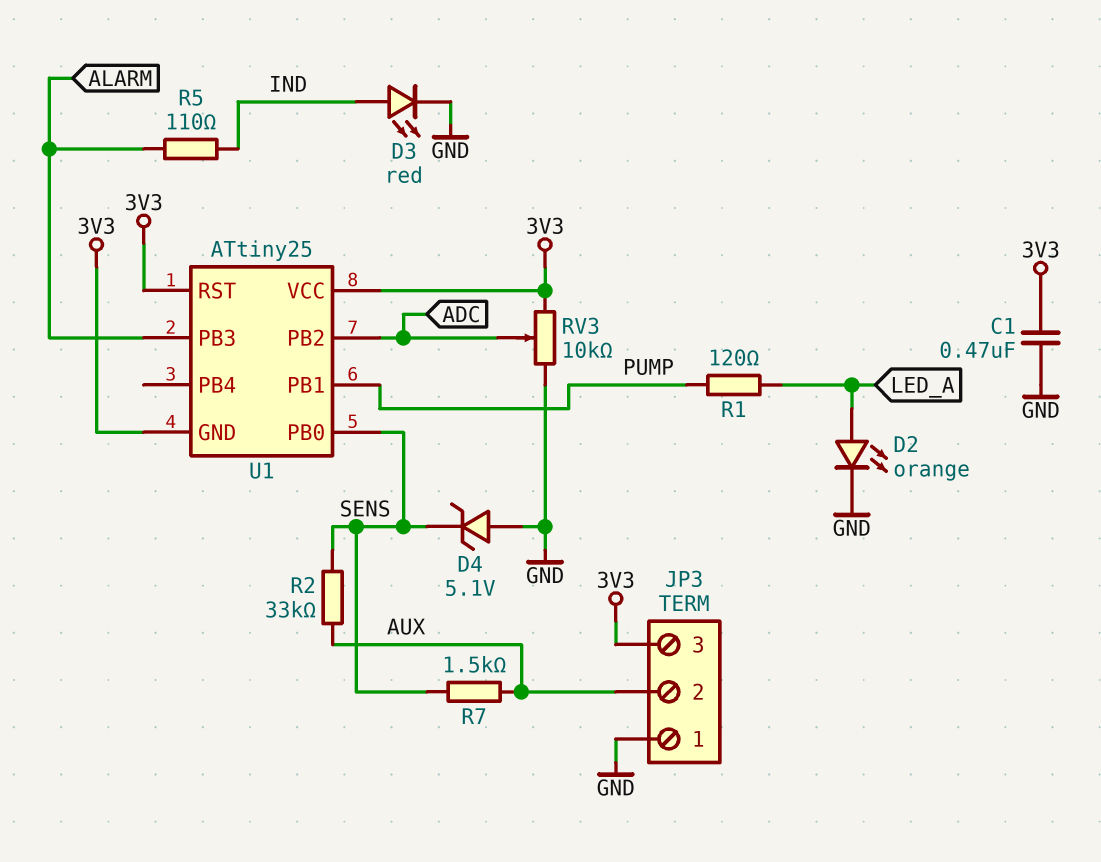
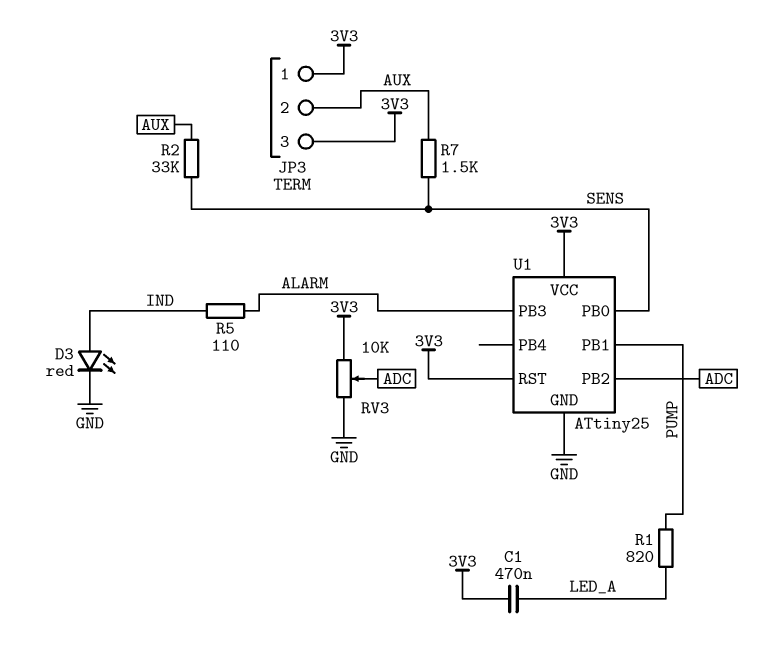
C1: 470nF (3V3, GND) -> 470nF (3V3, LED_A)
D2: LED orange (A LED_A, K GND) -> none
D4: zener 5.1V (A GND, K SENS) -> none
JP3 pin 1: GND -> 3V3
R1: 120 (LED_A, PUMP) -> 820 (LED_A, PUMP)
U1 pin GND: 3V3 -> GND

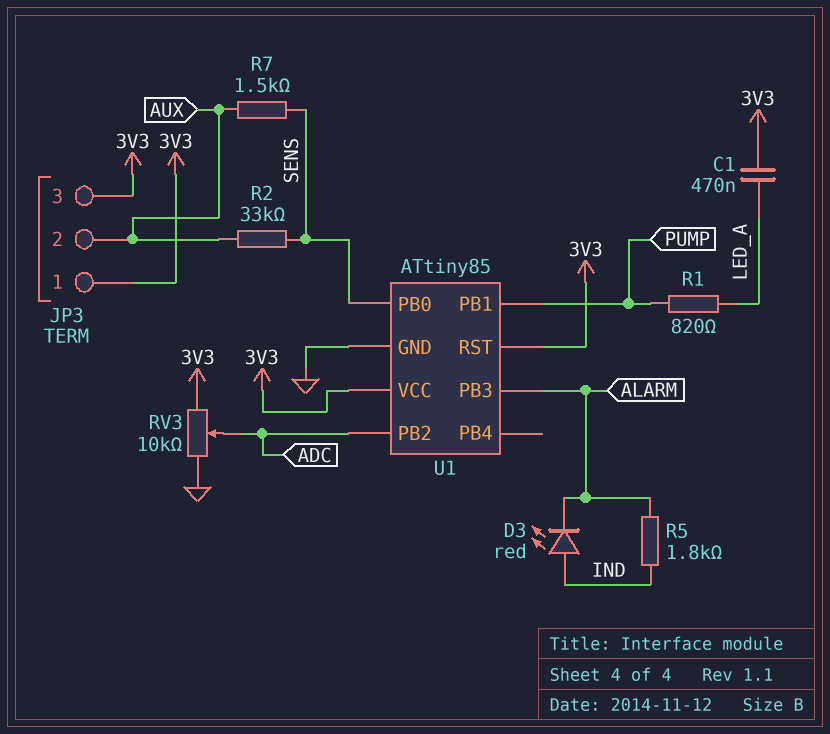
D3: LED red (A IND, K GND) -> LED red (A IND, K ALARM)
R5: 110 (ALARM, IND) -> 1.8k (ALARM, IND)
U1: ATtiny25 -> ATtiny85

